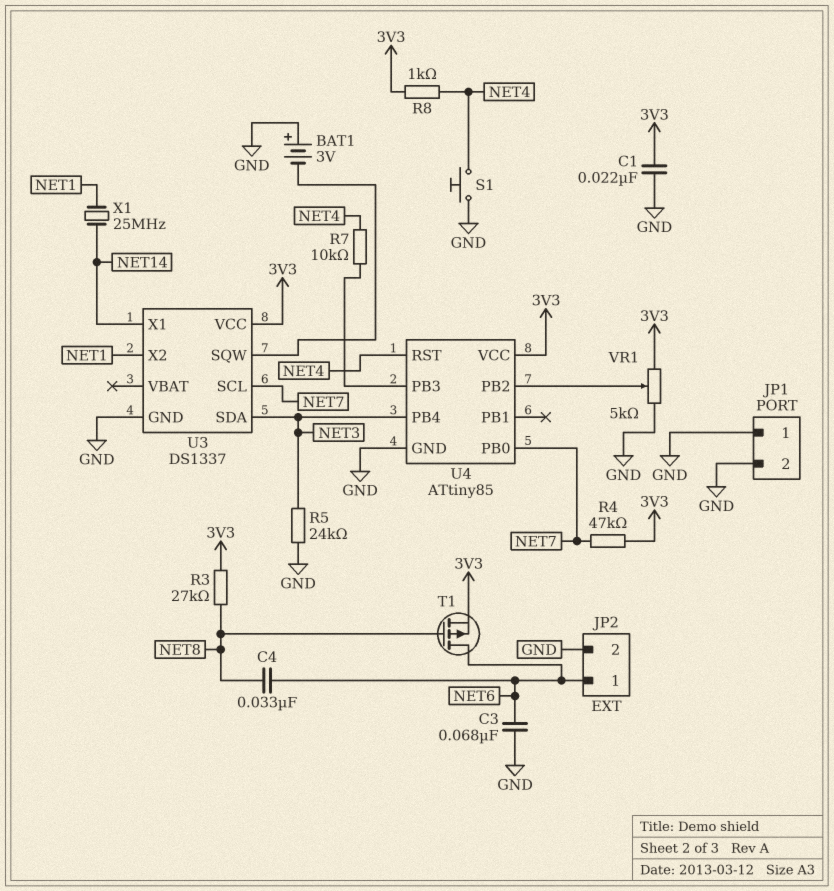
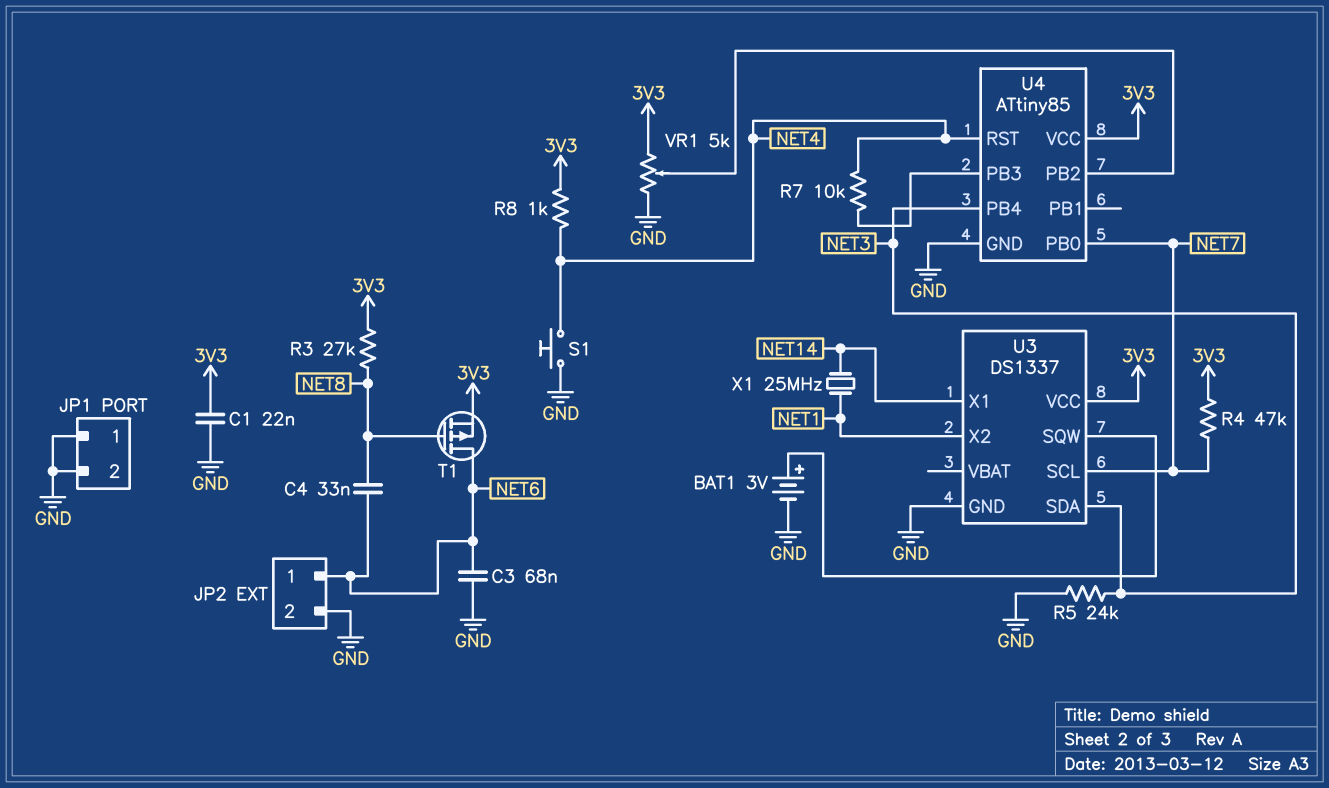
BAT1: 3V (plus GND, minus U3/SQW) -> 3V (plus U3/SQW, minus GND)

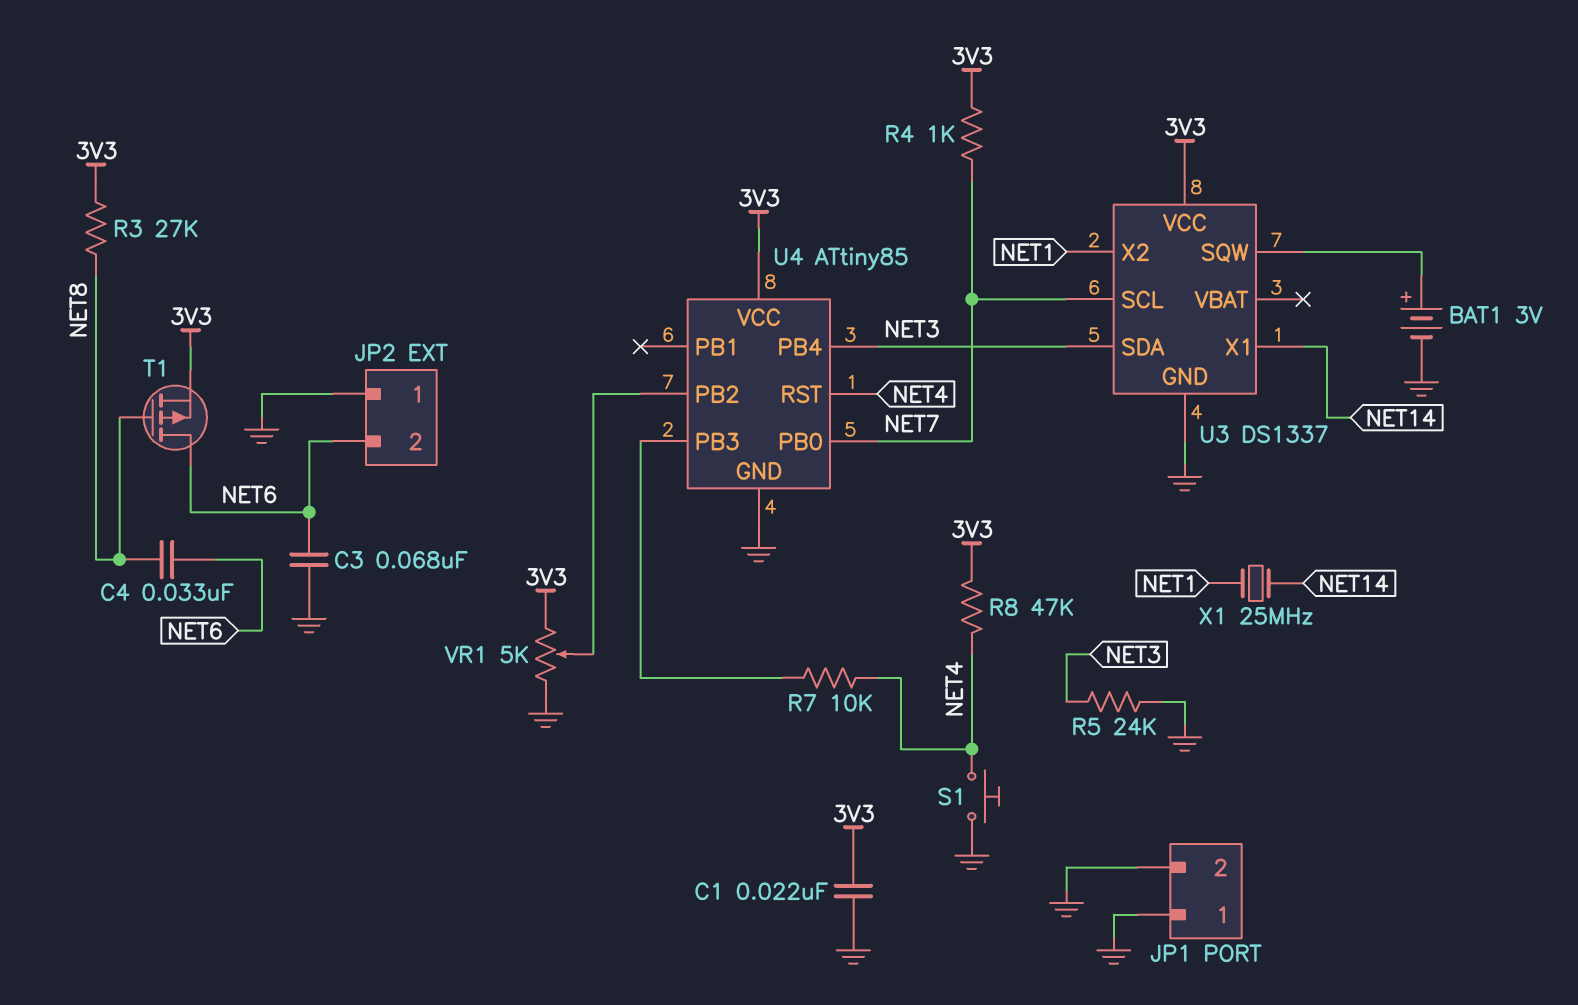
JP2 pin 1: NET6 -> GND
JP2 pin 2: GND -> NET6
R4: 47k (3V3, NET7) -> 1k (3V3, NET7)
R8: 1k (3V3, NET4) -> 47k (3V3, NET4)

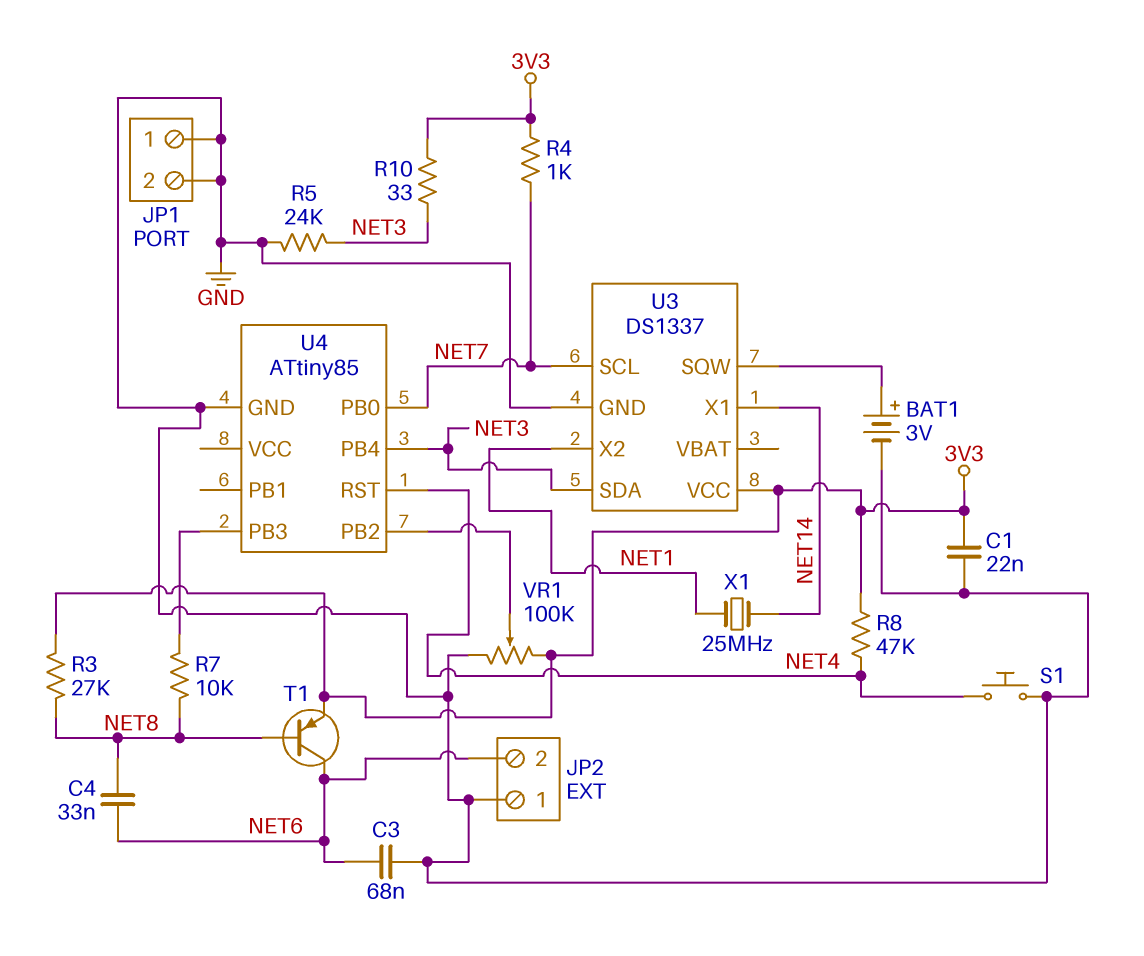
R7: 10k (NET4, U4/PB3) -> 10k (NET8, U4/PB3)
R10: none -> 33 (3V3, NET3)
T1: PMOS (G NET8, D NET6, S 3V3) -> PNP (B NET8, C NET6, E 3V3)
U4 pin VCC: 3V3 -> none
VR1: 5k (3V3, GND, wiper U4/PB2) -> 100k (3V3, GND, wiper U4/PB2)

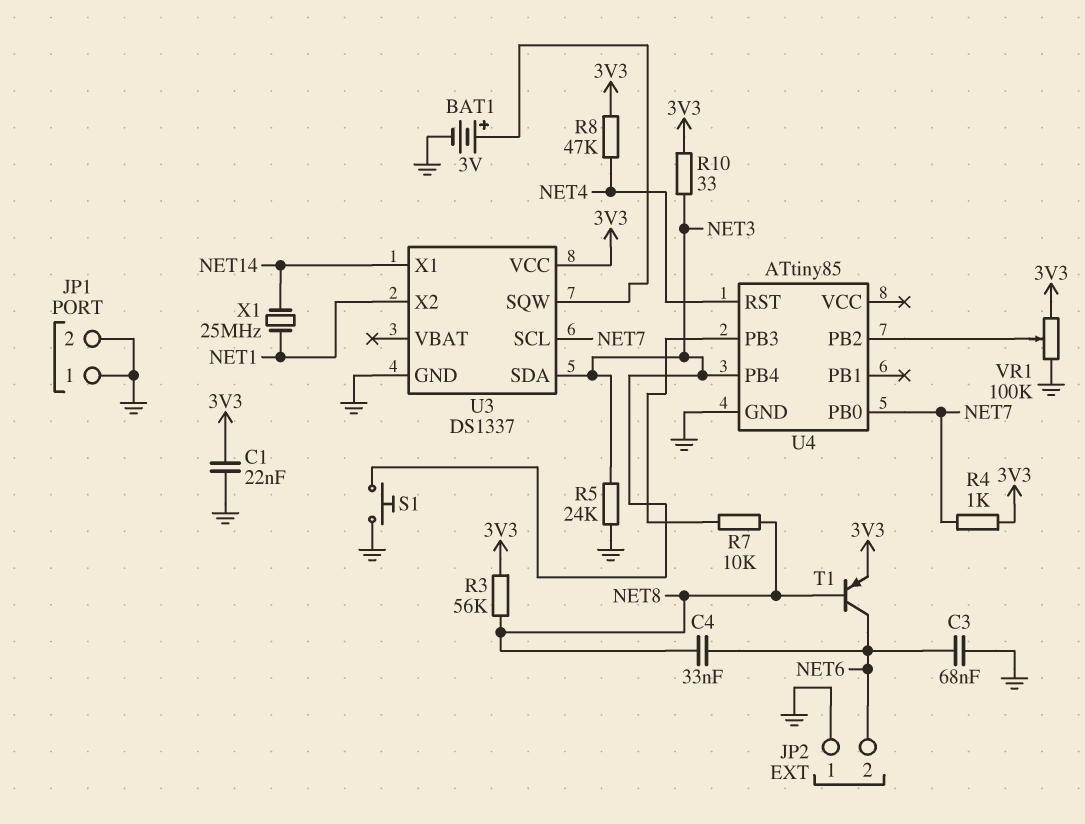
R3: 27k (3V3, NET8) -> 56k (3V3, NET8)
S1: button (GND, NET4) -> button (GND, NET3)

